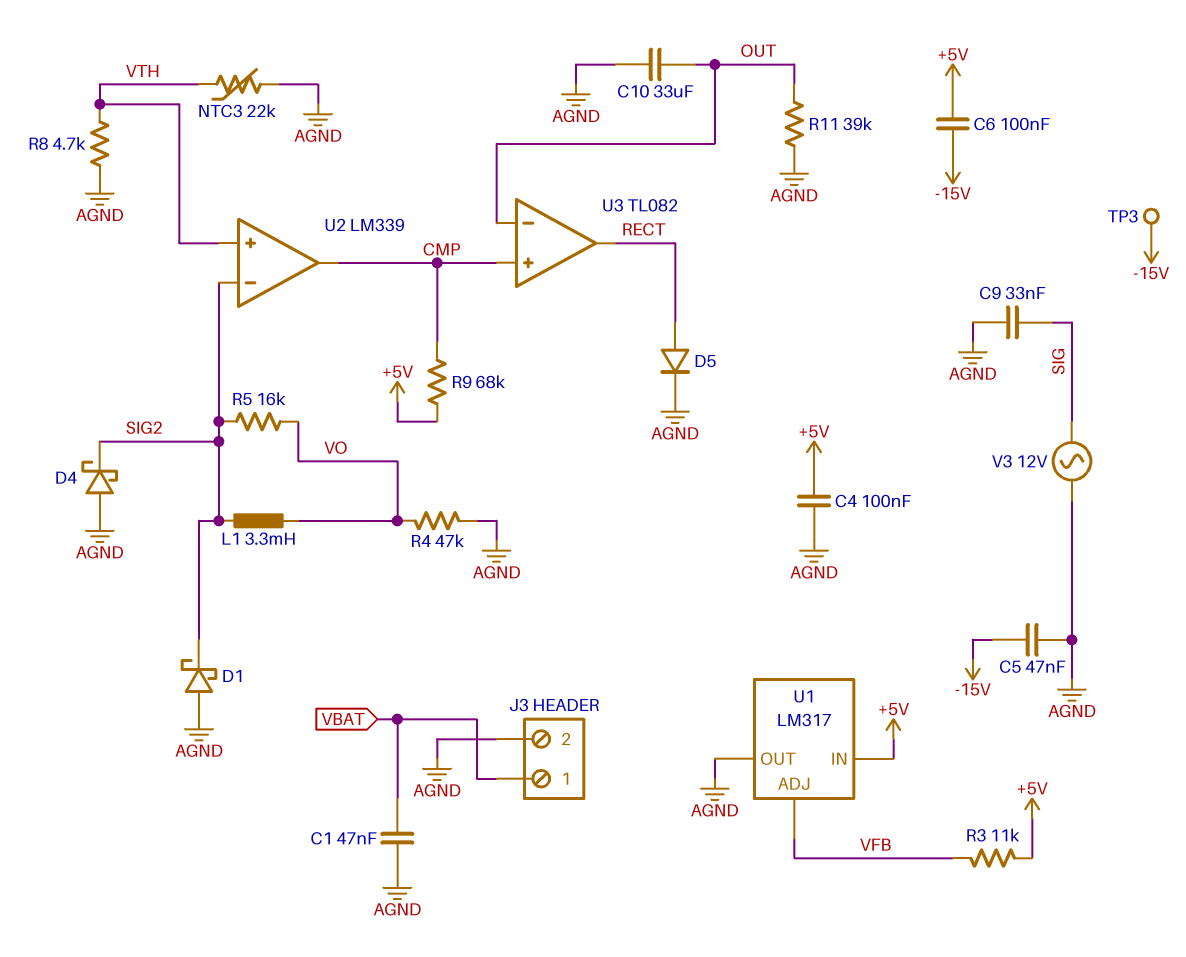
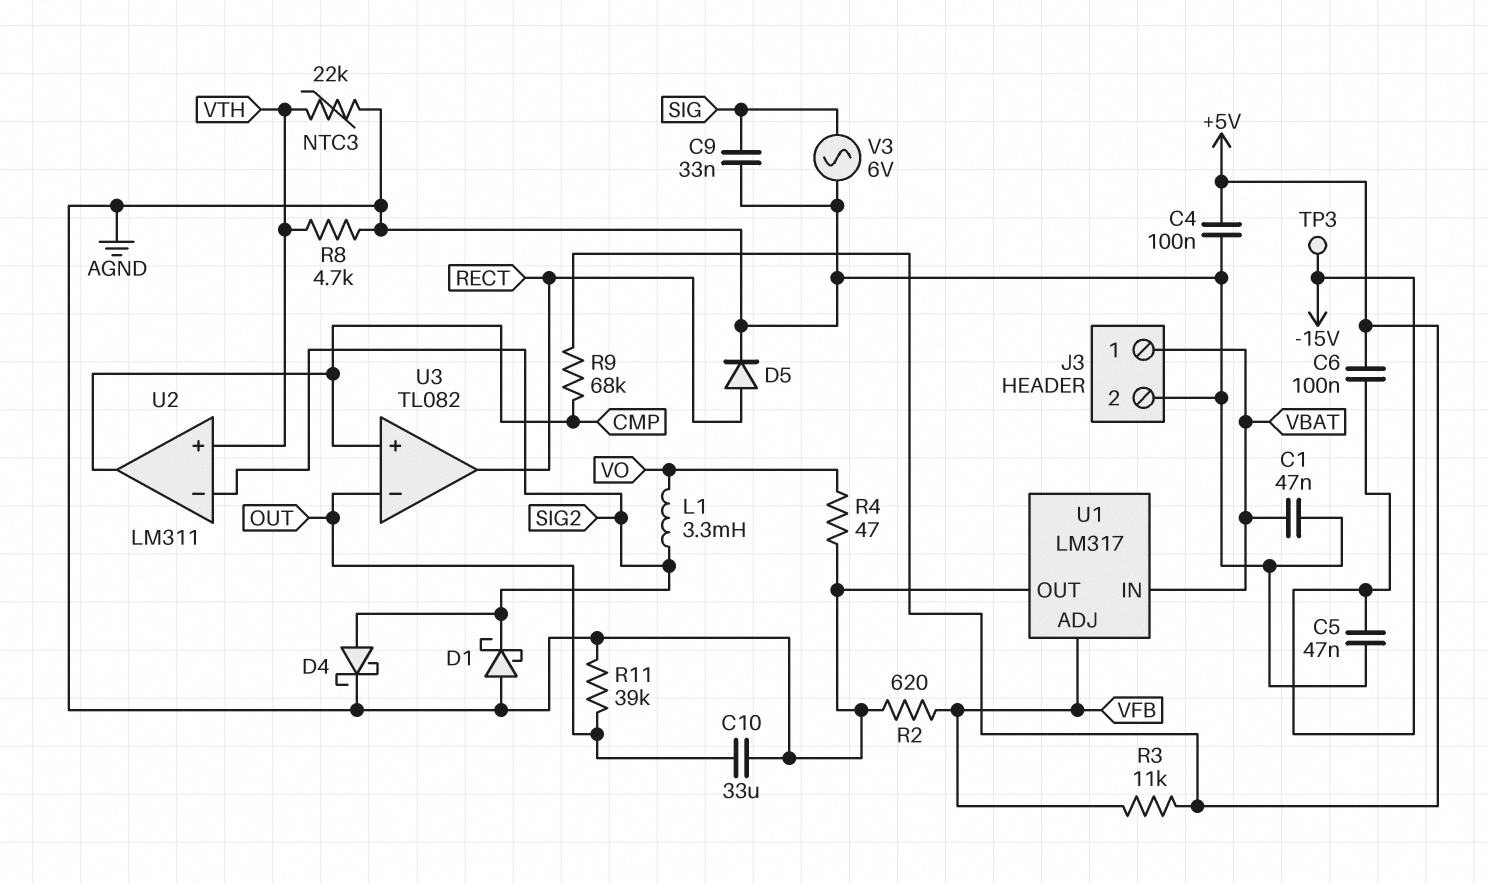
D4: schottky (A AGND, K SIG2) -> schottky (A SIG2, K AGND)
R2: none -> 620 (AGND, VFB)
R4: 47k (AGND, VO) -> 47 (AGND, VO)
R5: 16k (SIG2, VO) -> none
U1 pin IN: +5V -> VBAT
U2: LM339 -> LM311
V3: AC 12V (AGND, SIG) -> AC 6V (AGND, SIG)

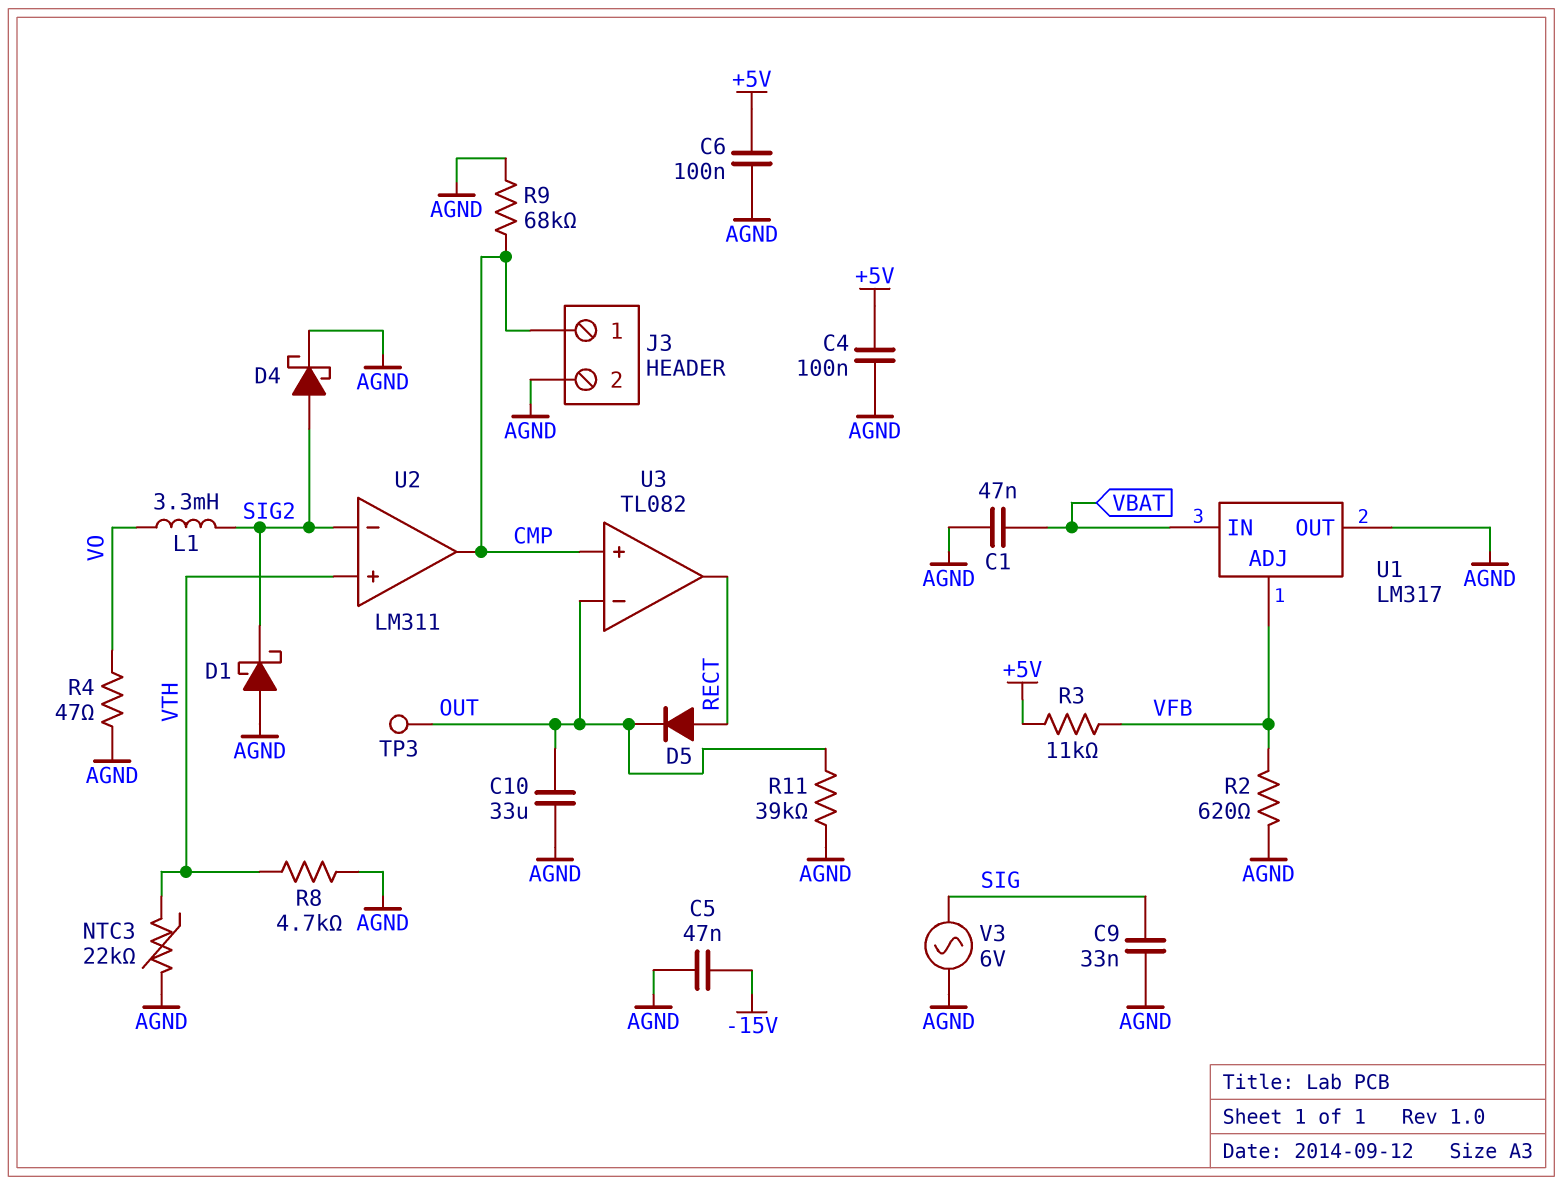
C6: 100nF (+5V, -15V) -> 100nF (+5V, AGND)
D5: diode (A RECT, K AGND) -> diode (A RECT, K OUT)
J3 pin 1: VBAT -> CMP
R9: 68k (+5V, CMP) -> 68k (AGND, CMP)
TP3: test point (-15V) -> test point (OUT)

